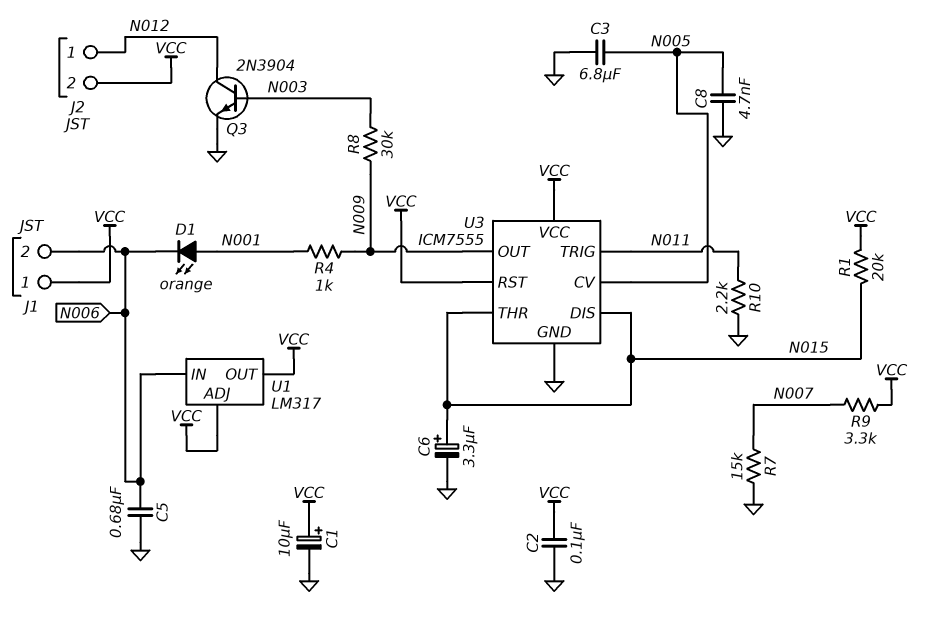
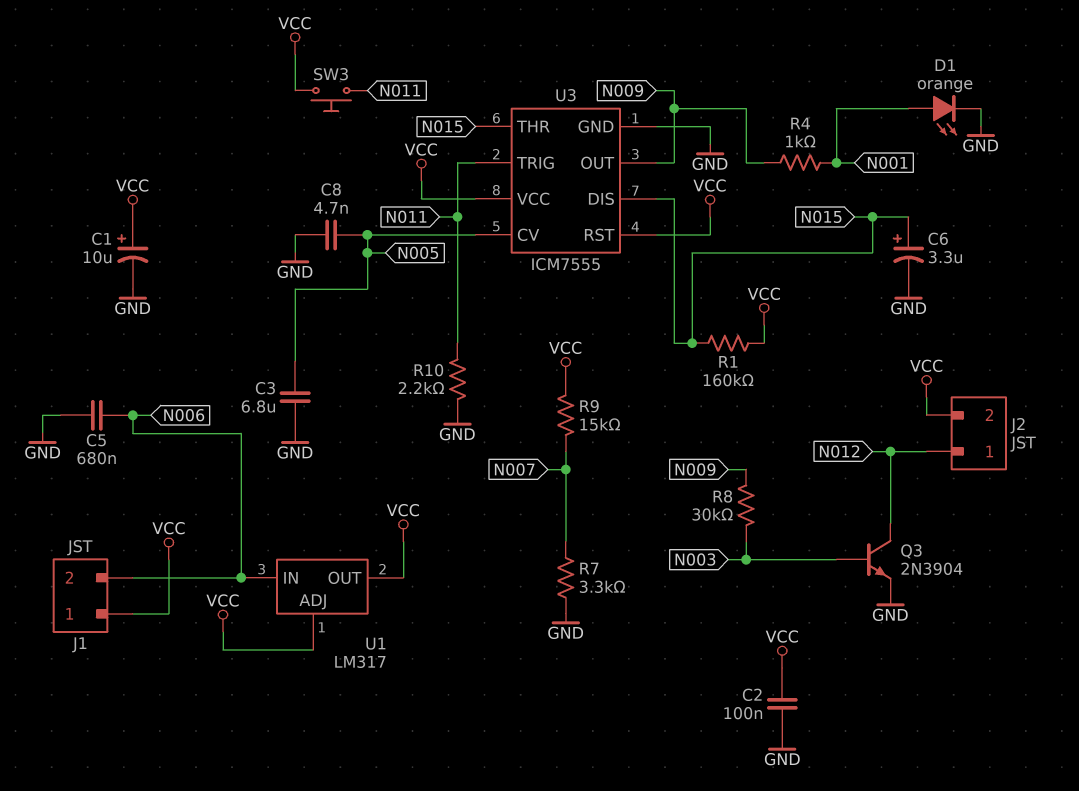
D1: LED orange (A N001, K N006) -> LED orange (A N001, K GND)
R1: 20k (N015, VCC) -> 160k (N015, VCC)
R7: 15k (GND, N007) -> 3.3k (GND, N007)
R9: 3.3k (N007, VCC) -> 15k (N007, VCC)
SW3: none -> button (N011, VCC)

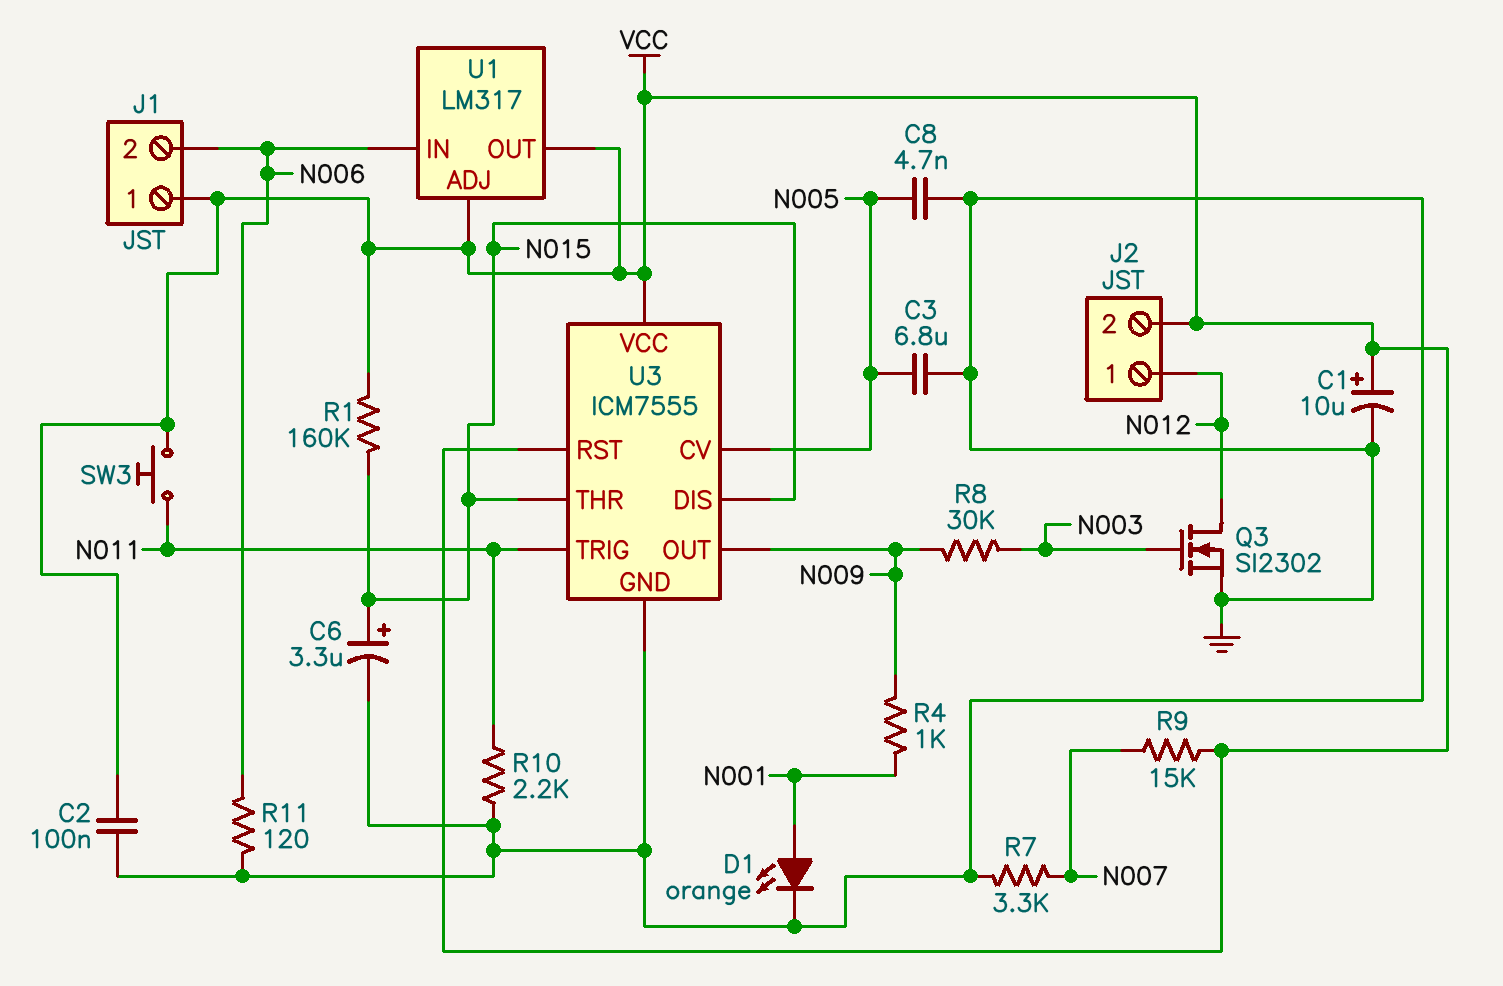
C5: 680nF (GND, N006) -> none
Q3: NPN 2N3904 (B N003, C N012, E GND) -> NMOS SI2302 (G N003, D N012, S GND)
R11: none -> 120 (GND, N006)

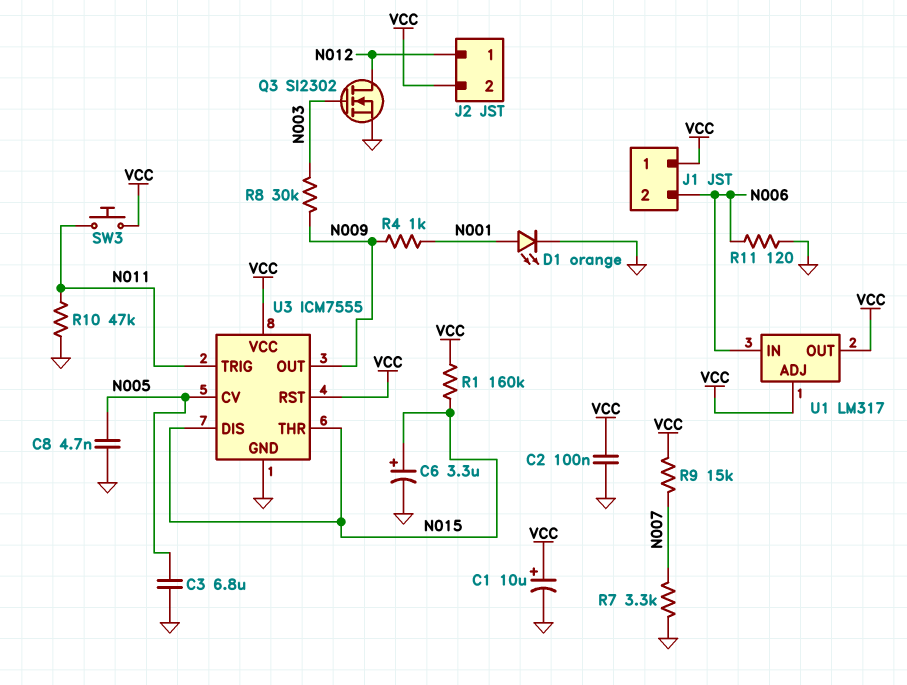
R10: 2.2k (GND, N011) -> 47k (GND, N011)

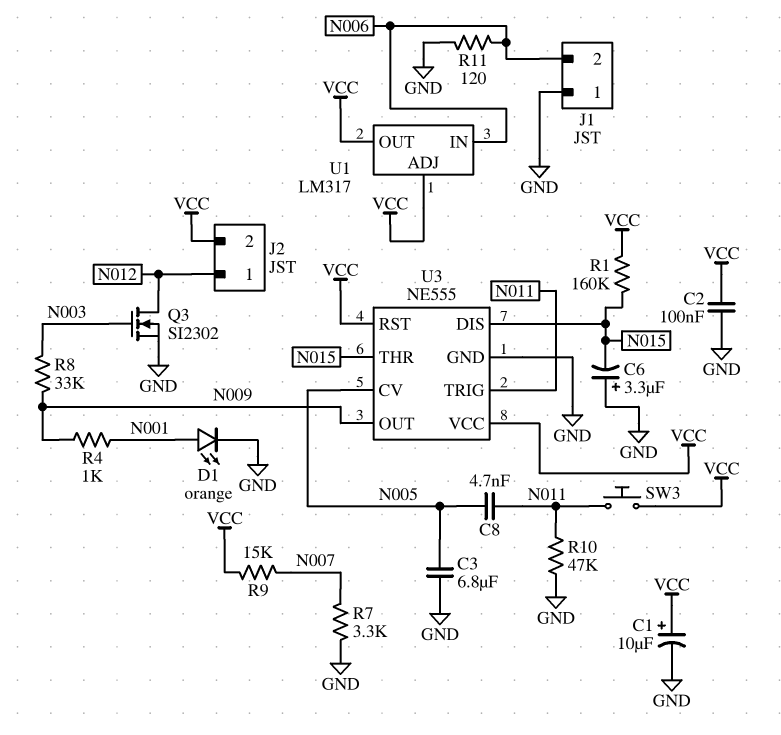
C6: 3.3uF (plus N015, minus GND) -> 3.3uF (plus GND, minus N015)
C8: 4.7nF (GND, N005) -> 4.7nF (N005, N011)
J1 pin 1: VCC -> GND
R8: 30k (N003, N009) -> 33k (N003, N009)
U3: ICM7555 -> NE555

